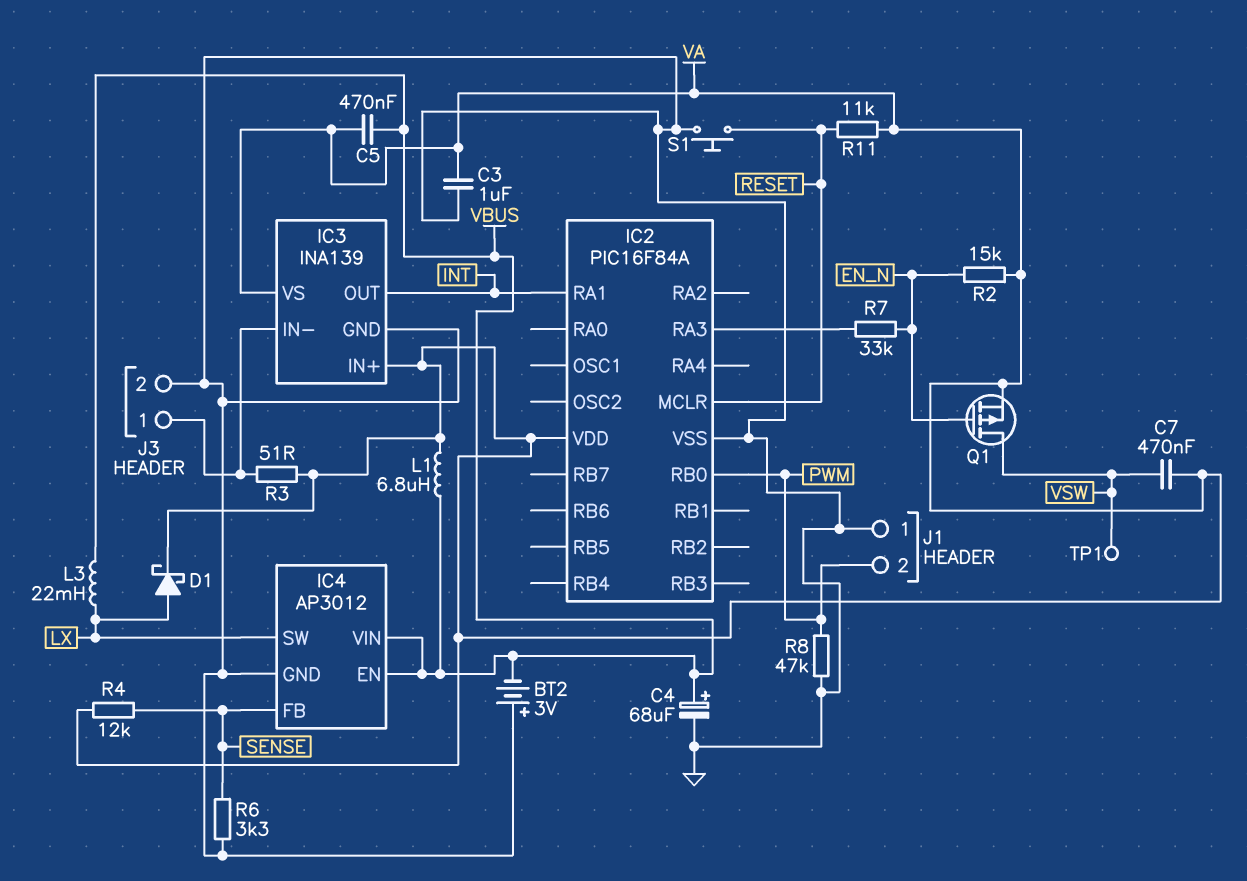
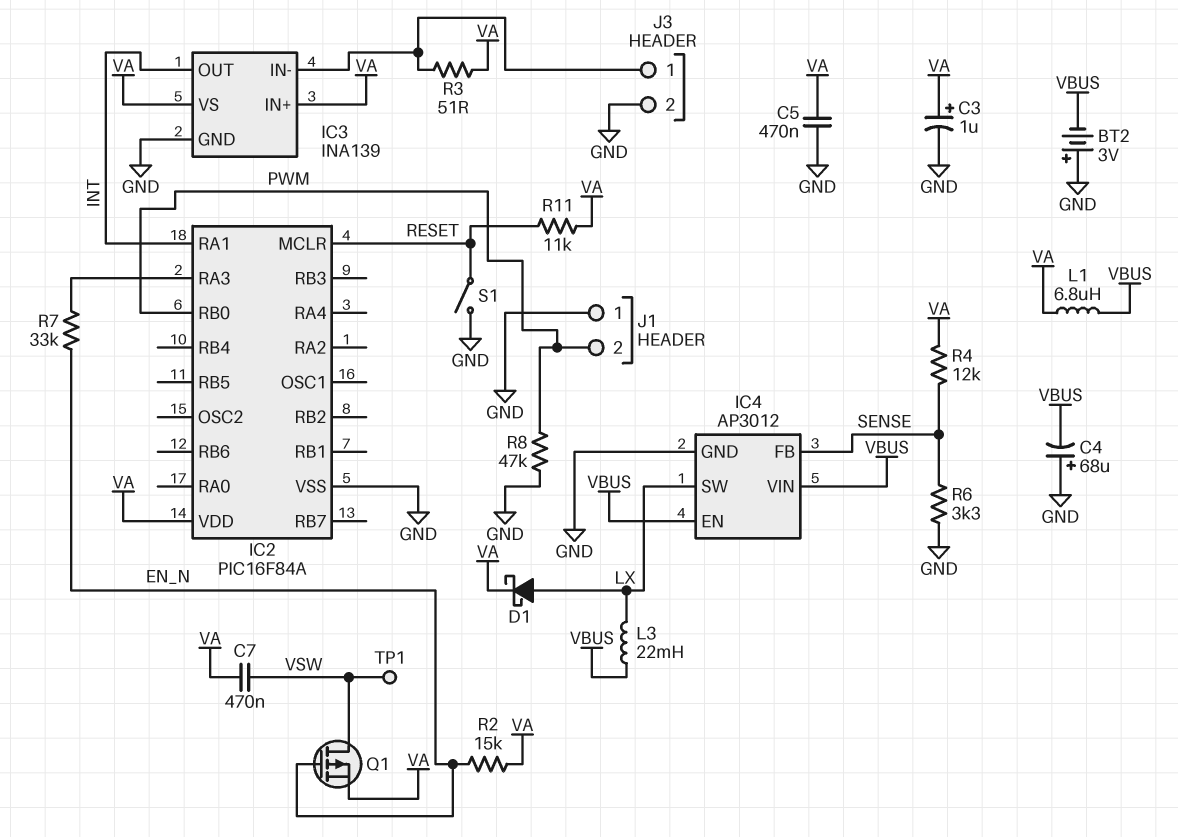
C3: 1uF (GND, VA) -> 1uF (plus VA, minus GND)
C4: 68uF (plus VBUS, minus GND) -> 68uF (plus GND, minus VBUS)
C5: 470nF (VA, VBUS) -> 470nF (GND, VA)
S1: button (GND, RESET) -> switch (GND, RESET)

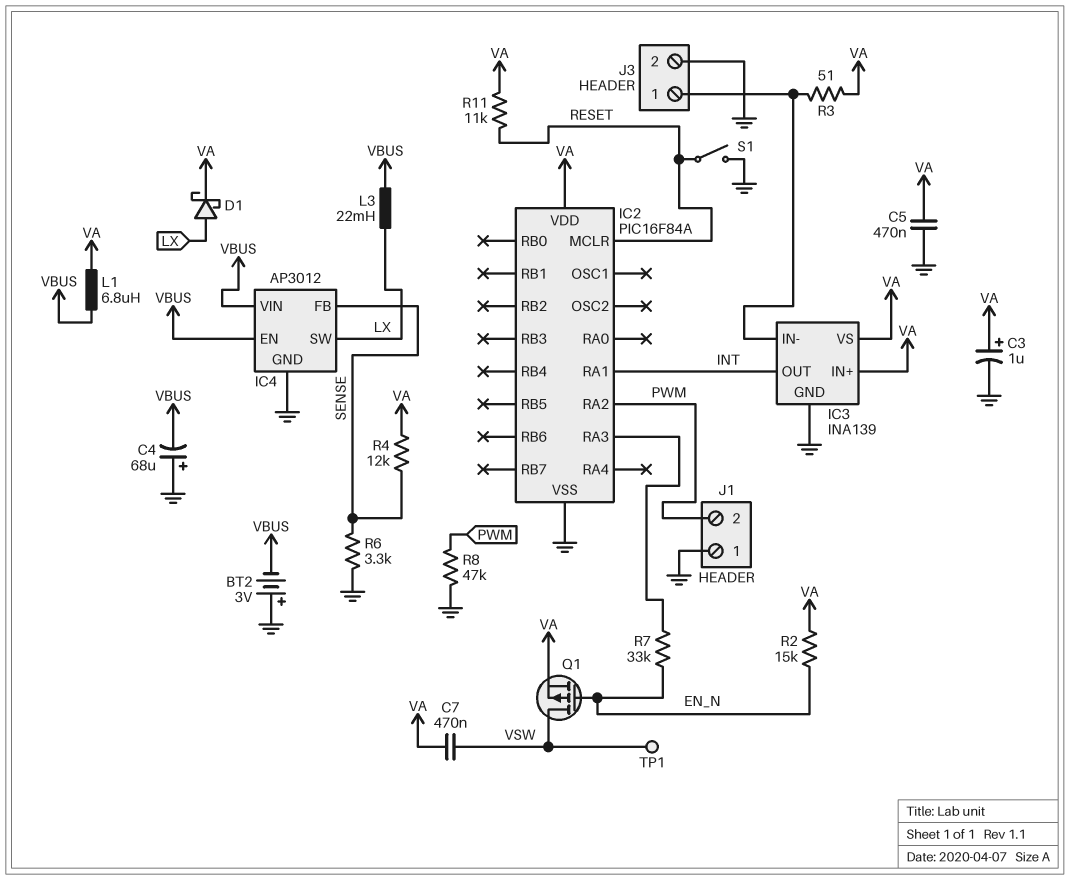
IC2 pin RA2: none -> PWM
IC2 pin RB0: PWM -> none

